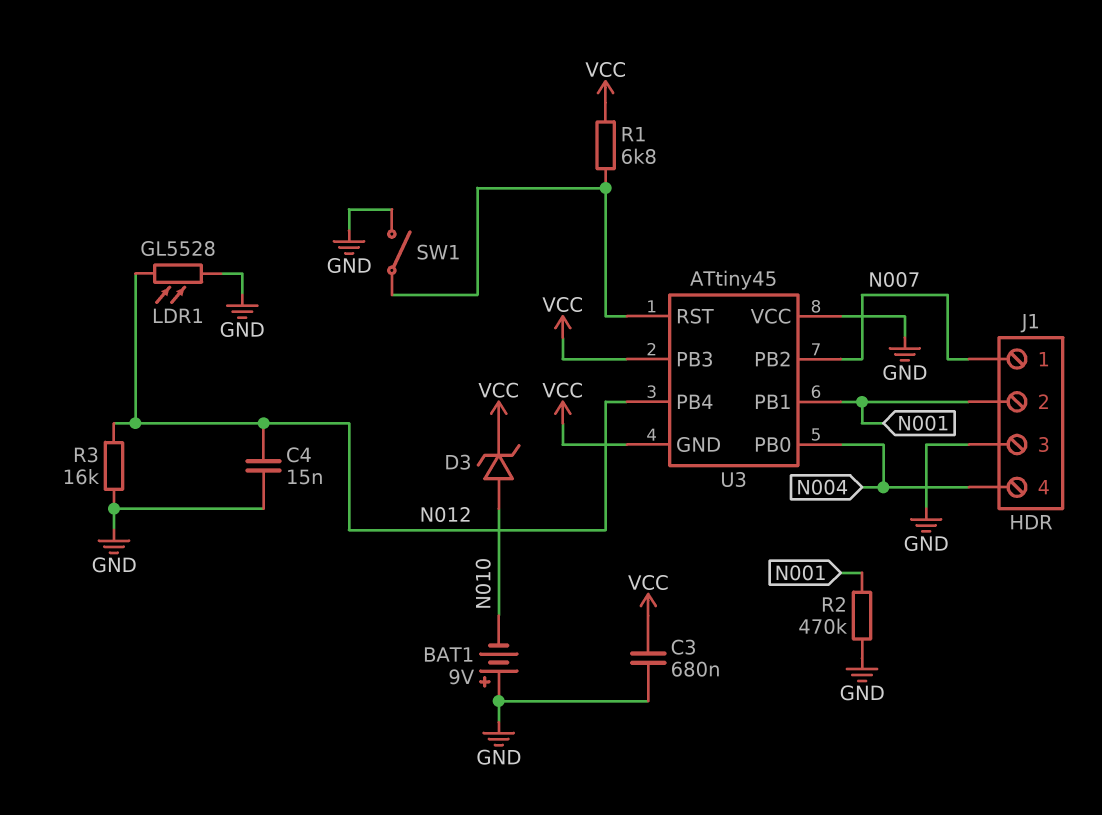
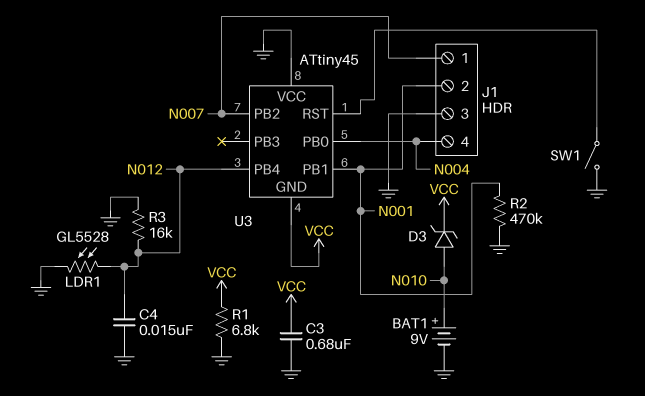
BAT1: 9V (plus GND, minus N010) -> 9V (plus N010, minus GND)
R1: 6.8k (U3/RST, VCC) -> 6.8k (GND, VCC)
U3 pin PB3: VCC -> none

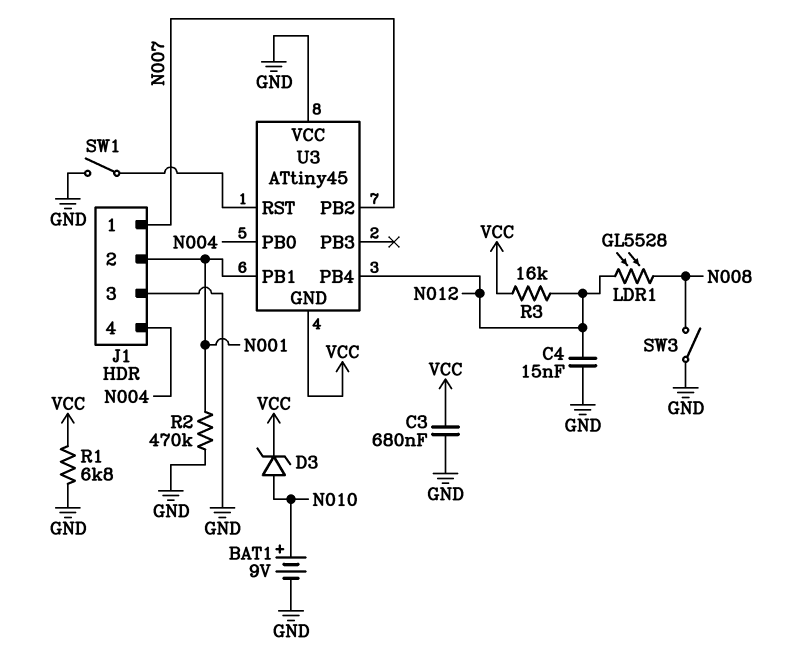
LDR1: GL5528 (GND, N012) -> GL5528 (N008, N012)
R3: 16k (GND, N012) -> 16k (N012, VCC)
SW3: none -> switch (GND, N008)

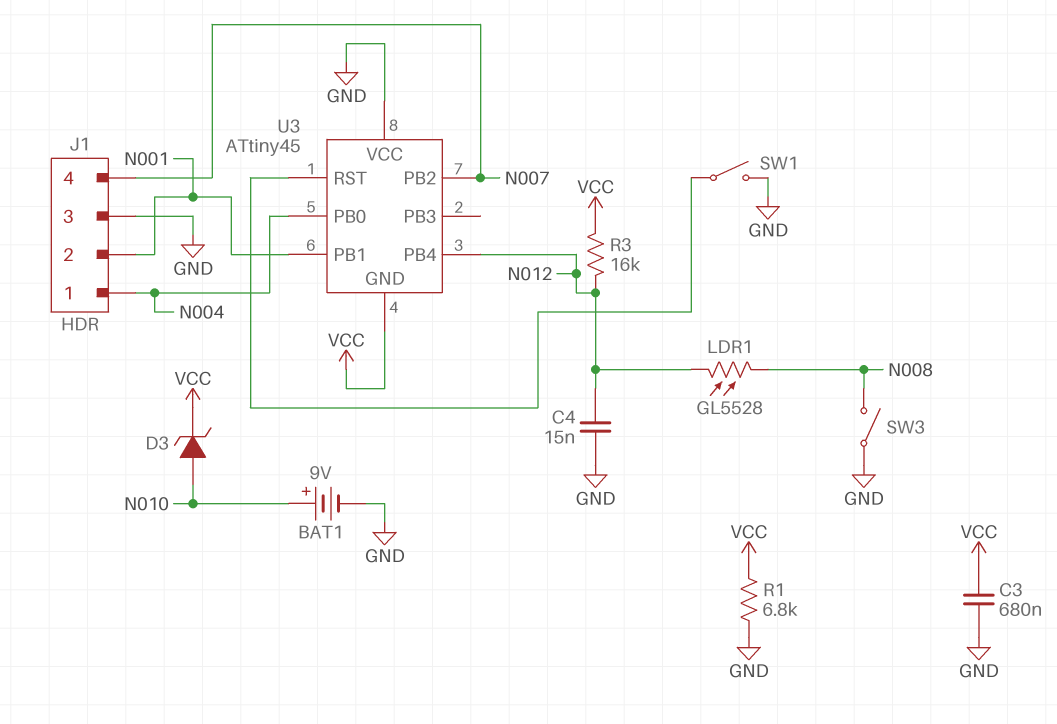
J1 pin 1: N007 -> N004
J1 pin 4: N004 -> N007
R2: 470k (GND, N001) -> none

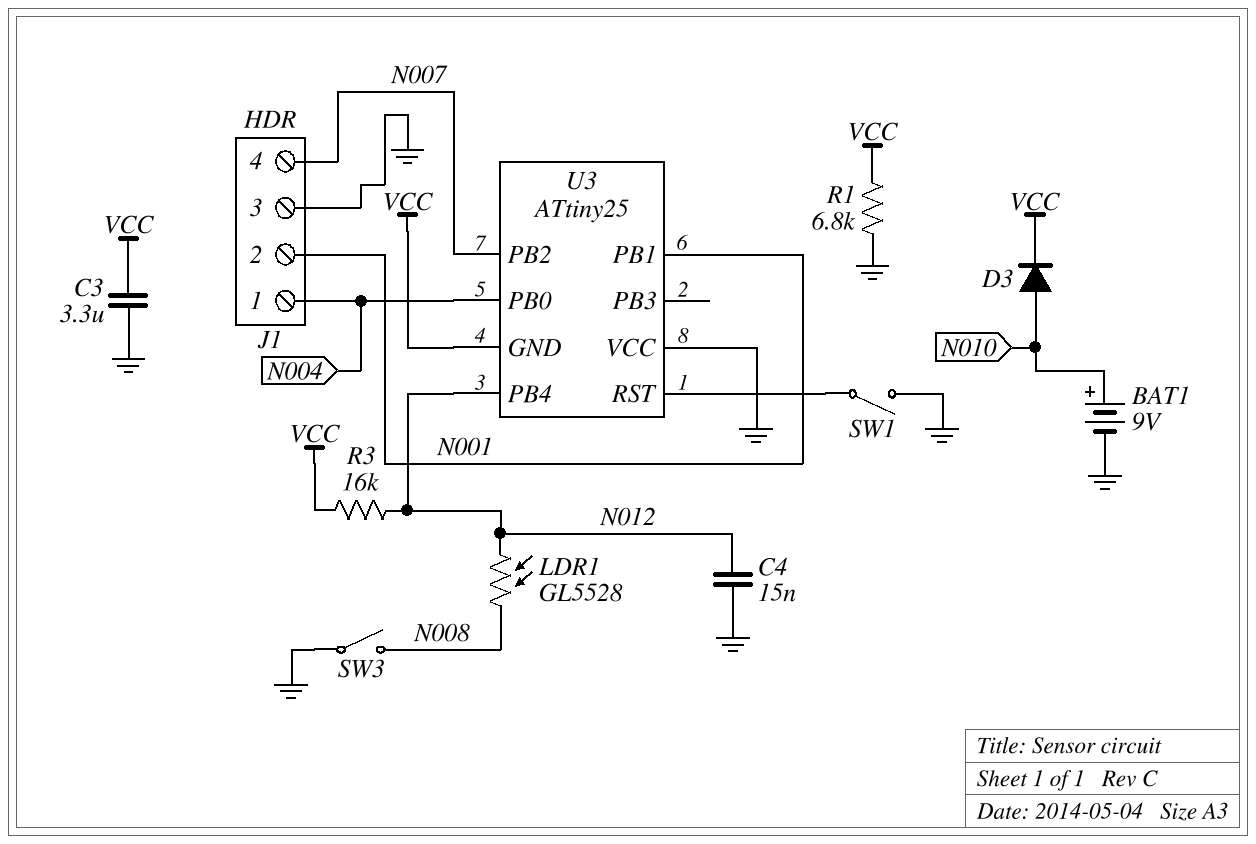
C3: 680nF (GND, VCC) -> 3.3uF (GND, VCC)
D3: zener (A N010, K VCC) -> diode (A N010, K VCC)
U3: ATtiny45 -> ATtiny25

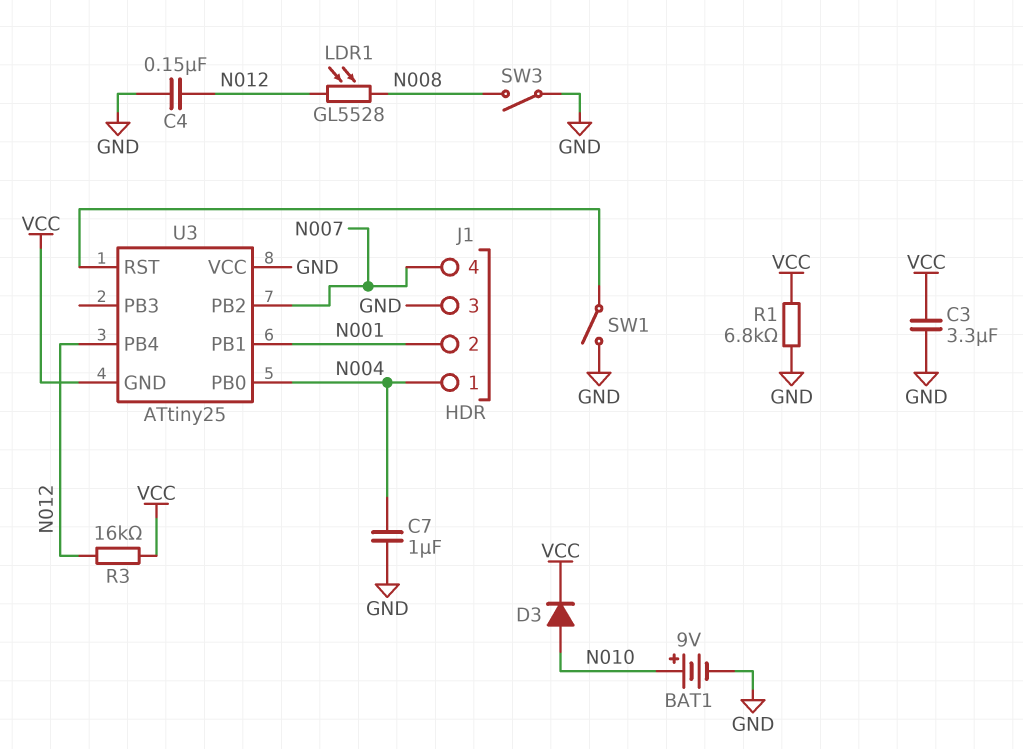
C4: 15nF (GND, N012) -> 150nF (GND, N012)
C7: none -> 1uF (GND, N004)

